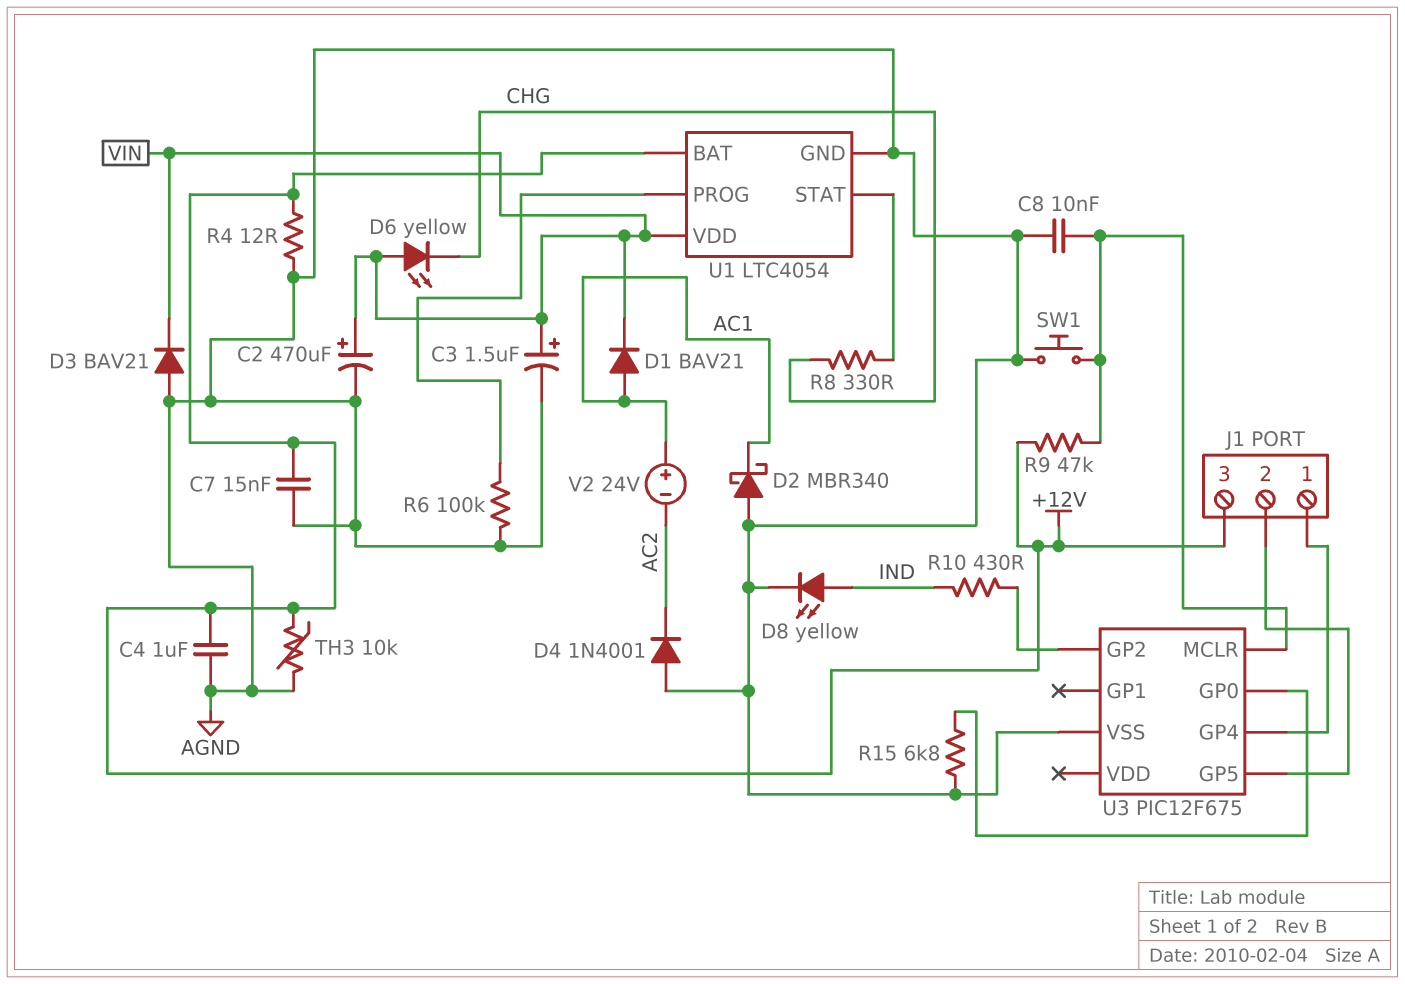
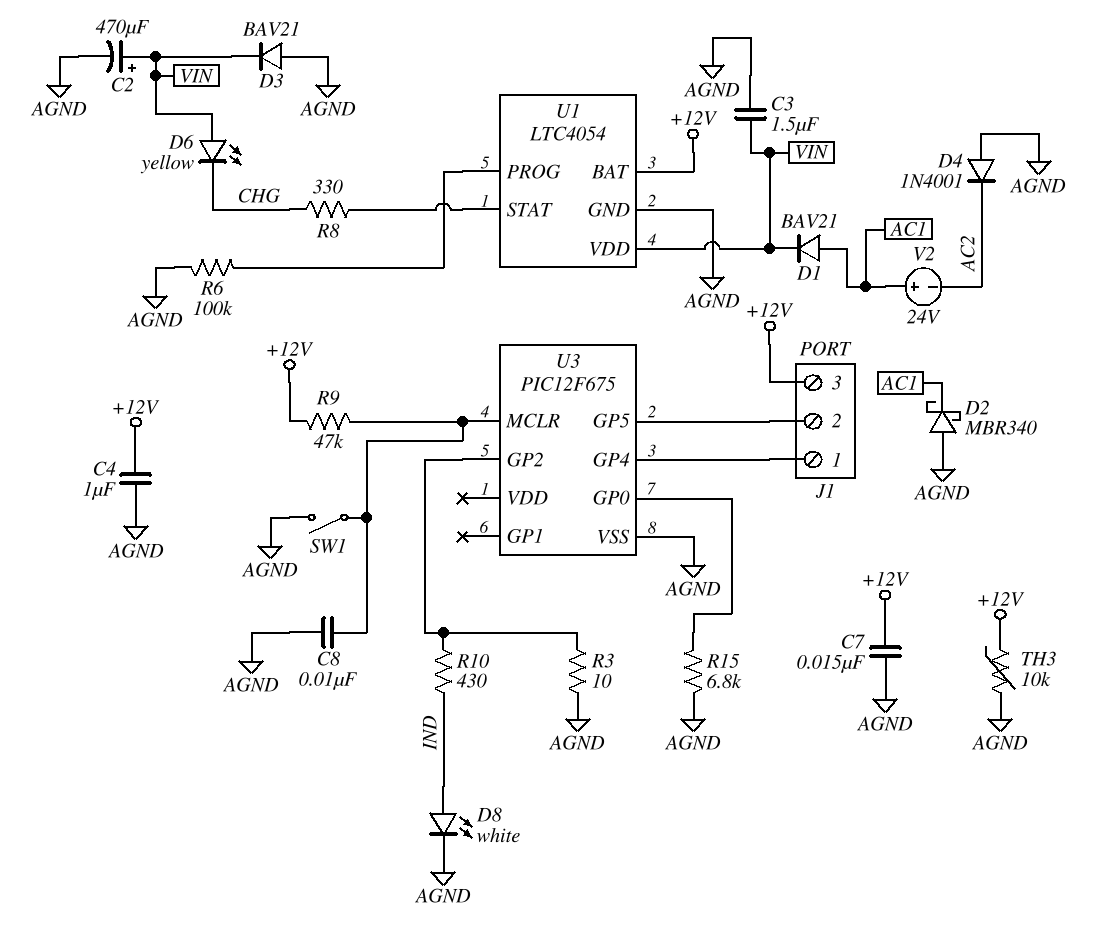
C3: 1.5uF (plus VIN, minus AGND) -> 1.5uF (AGND, VIN)
D8: LED yellow (A IND, K AGND) -> LED white (A IND, K AGND)
R3: none -> 10 (AGND, U3/GP2)
R4: 12 (+12V, AGND) -> none
SW1: button (AGND, U3/MCLR) -> switch (AGND, U3/MCLR)

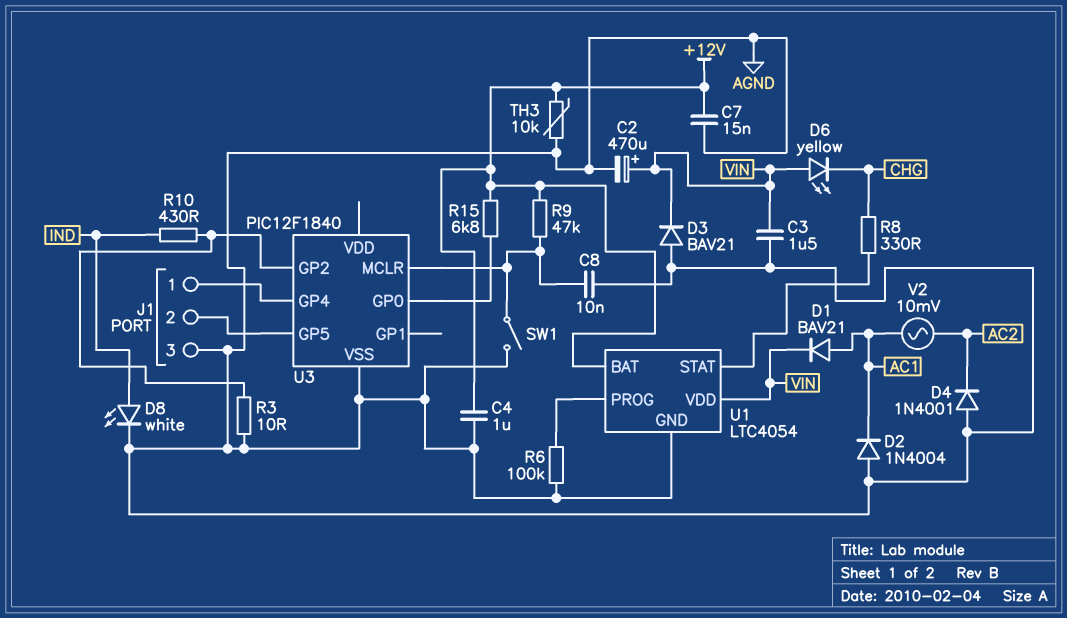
D2: schottky MBR340 (A AGND, K AC1) -> diode 1N4004 (A AGND, K AC1)
J1 pin 3: +12V -> AGND
R15: 6.8k (AGND, U3/GP0) -> 6.8k (+12V, U3/GP0)
U3: PIC12F675 -> PIC12F1840
V2: 24V (plus AC1, minus AC2) -> AC 10mV (AC1, AC2)

